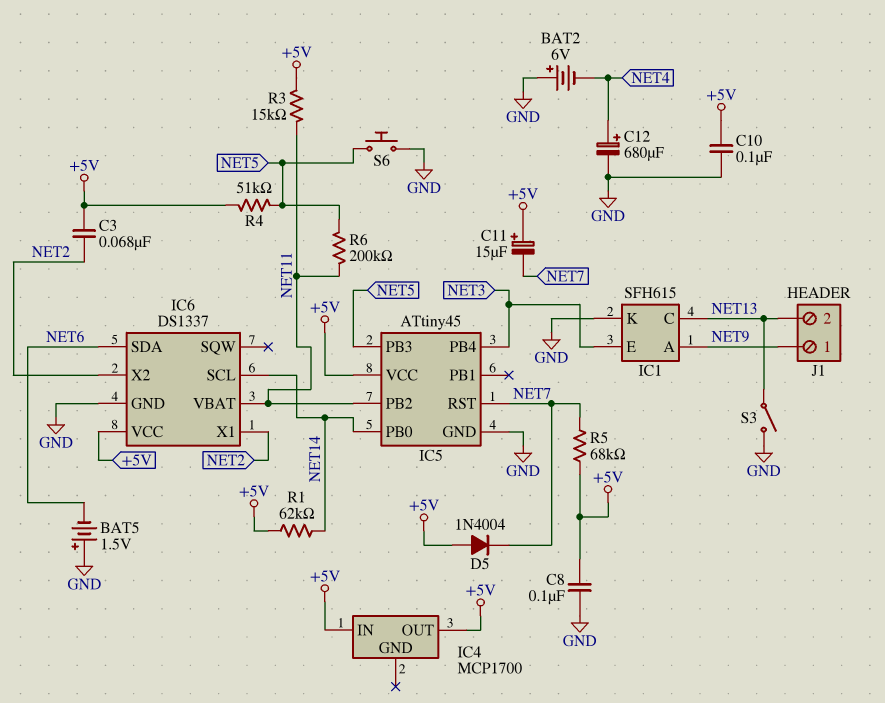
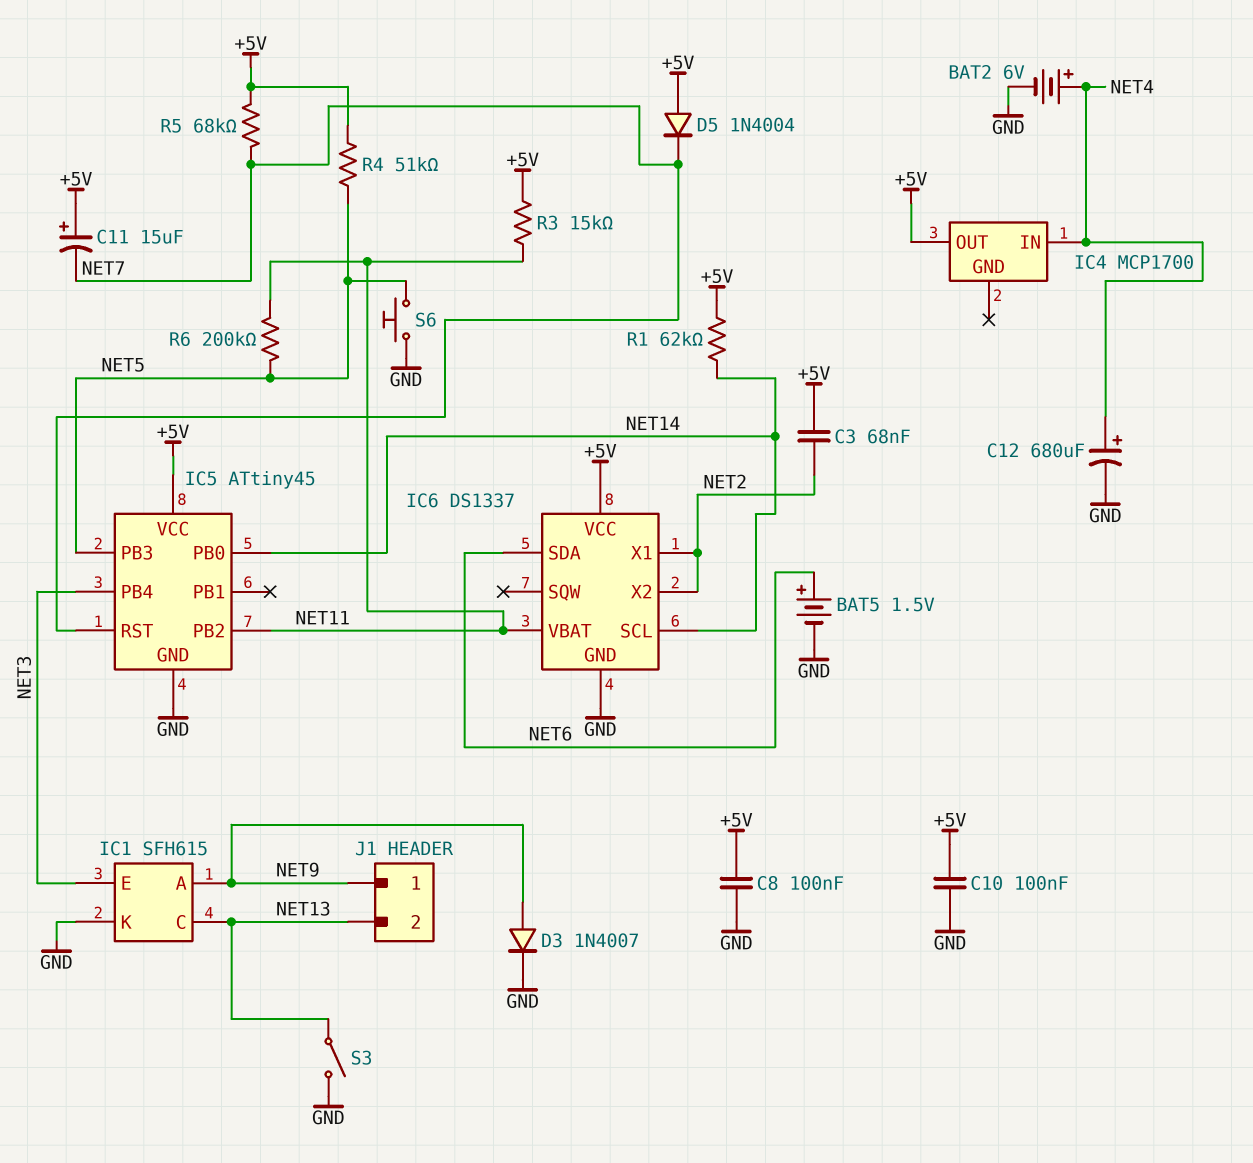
BAT2: 6V (plus GND, minus NET4) -> 6V (plus NET4, minus GND)
BAT5: 1.5V (plus GND, minus NET6) -> 1.5V (plus NET6, minus GND)
D3: none -> diode 1N4007 (A NET9, K GND)
IC4 pin IN: +5V -> NET4

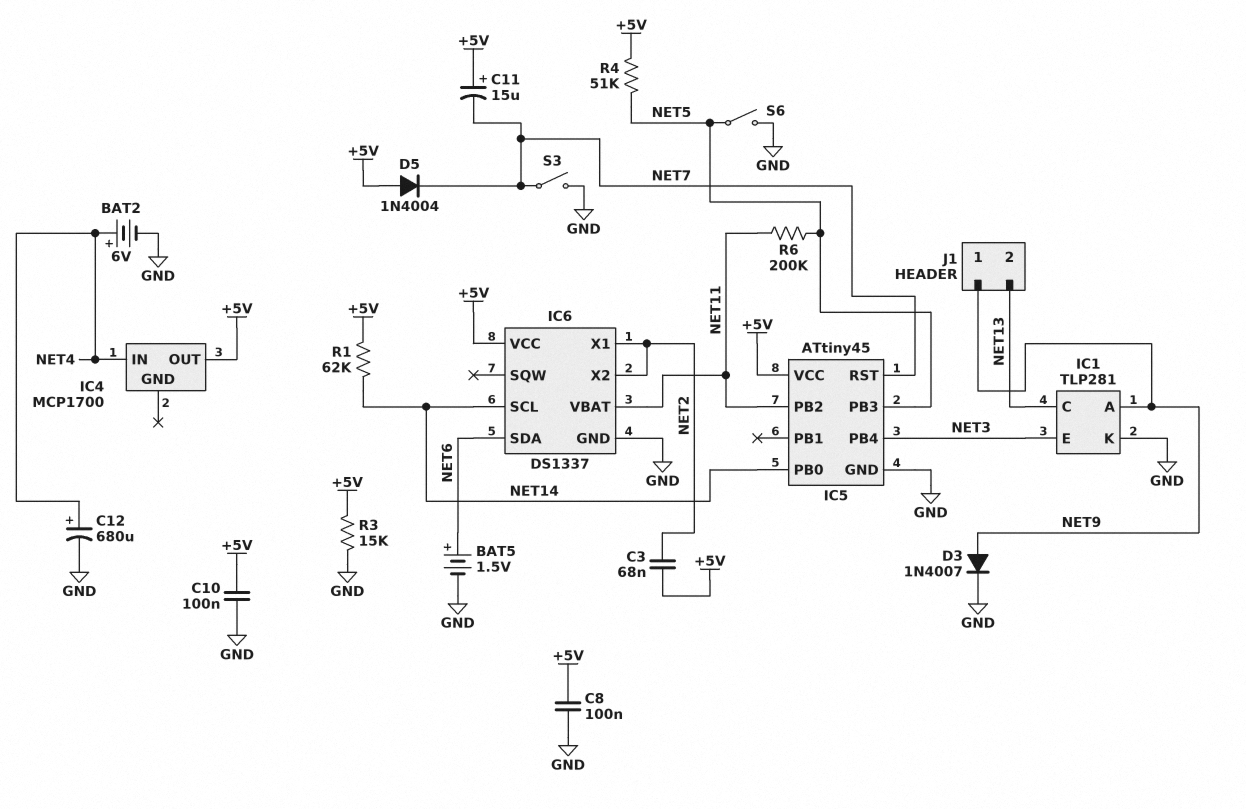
IC1: SFH615 -> TLP281
R3: 15k (+5V, NET11) -> 15k (+5V, GND)
R5: 68k (+5V, NET7) -> none
S3: switch (GND, NET13) -> switch (GND, NET7)
S6: button (GND, NET5) -> switch (GND, NET5)

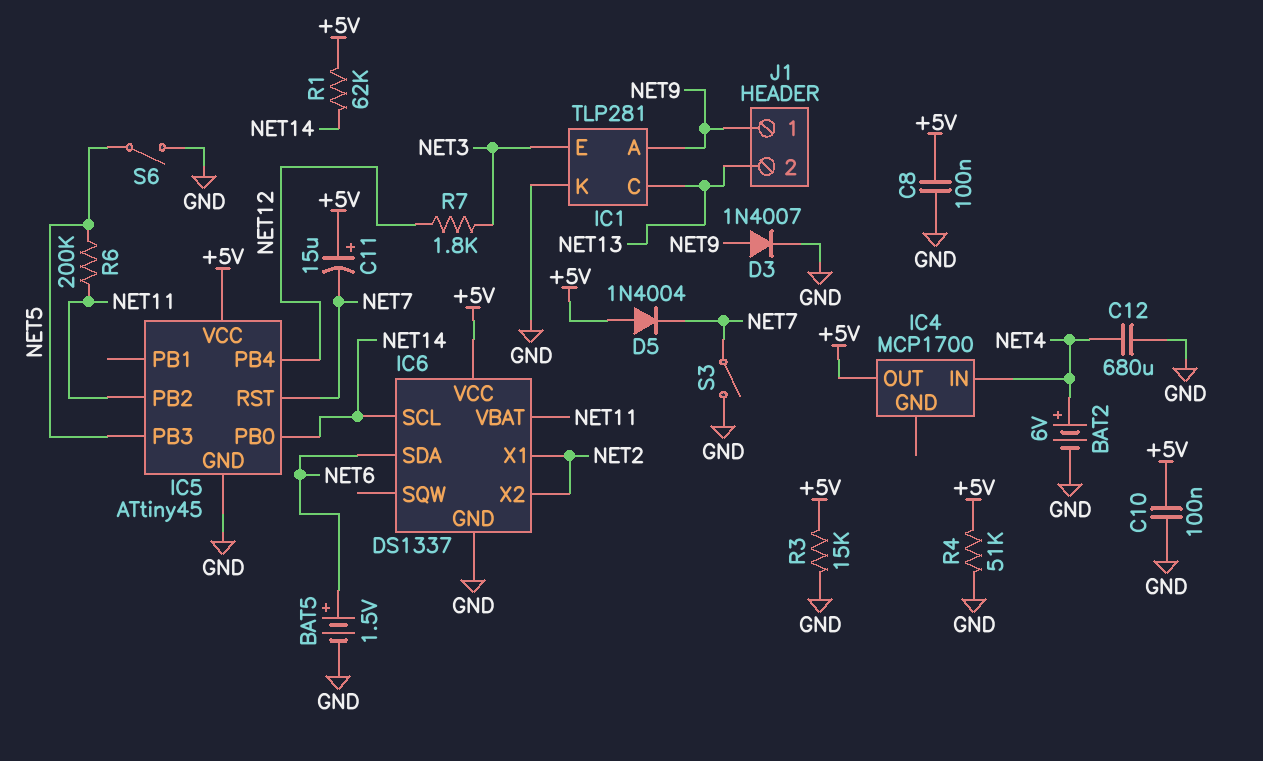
C3: 68nF (+5V, NET2) -> none
C12: 680uF (plus NET4, minus GND) -> 680uF (GND, NET4)
IC5 pin PB4: NET3 -> NET12
R4: 51k (+5V, NET5) -> 51k (+5V, GND)
R7: none -> 1.8k (NET3, NET12)

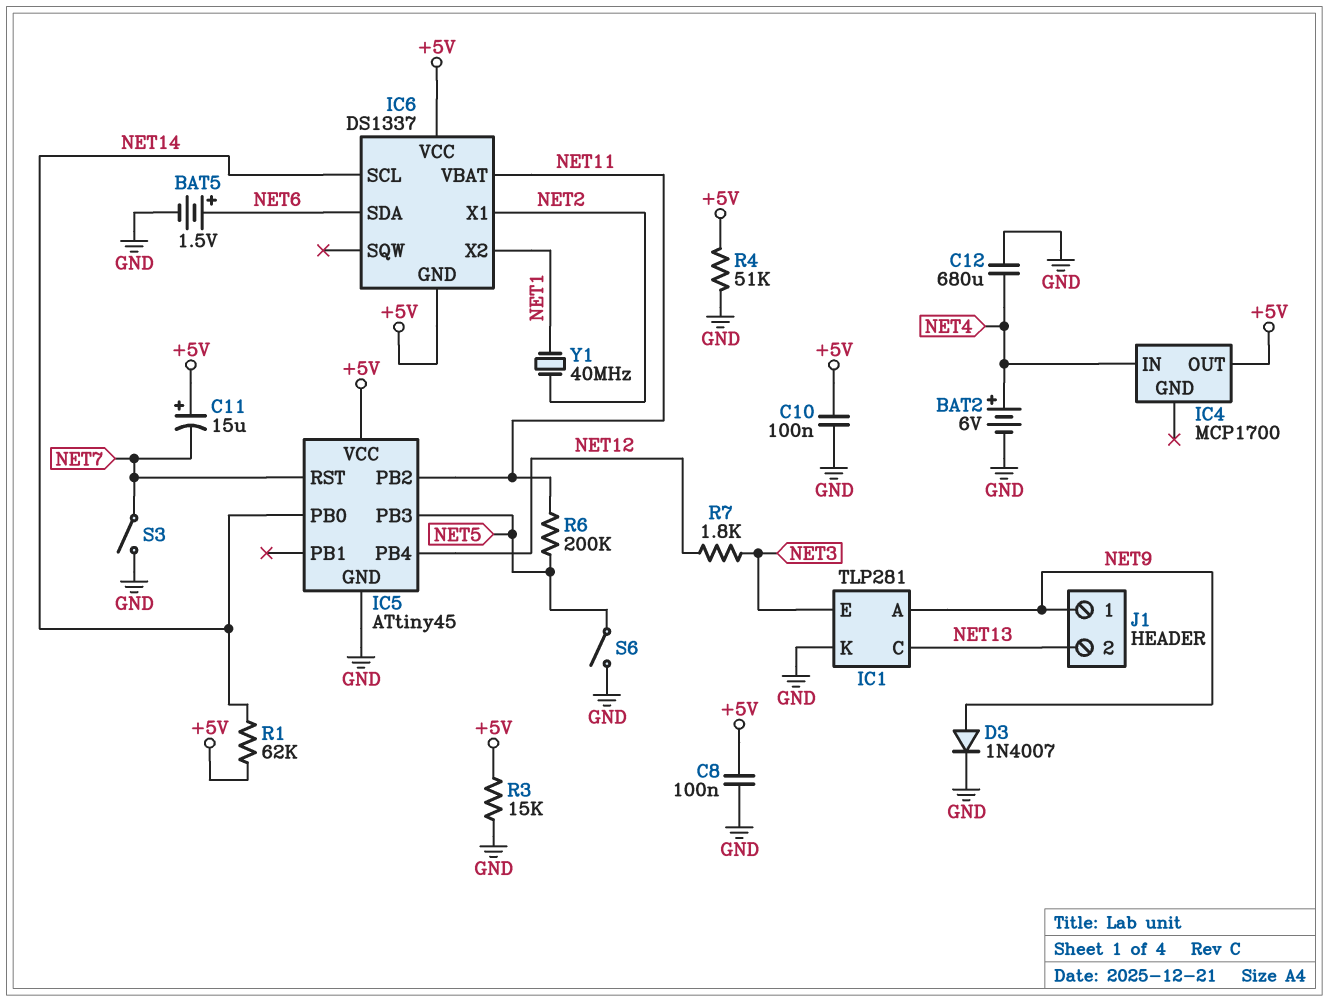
D5: diode 1N4004 (A +5V, K NET7) -> none
IC6 pin GND: GND -> +5V
IC6 pin X2: NET2 -> NET1
Y1: none -> 40MHz (NET1, NET2)

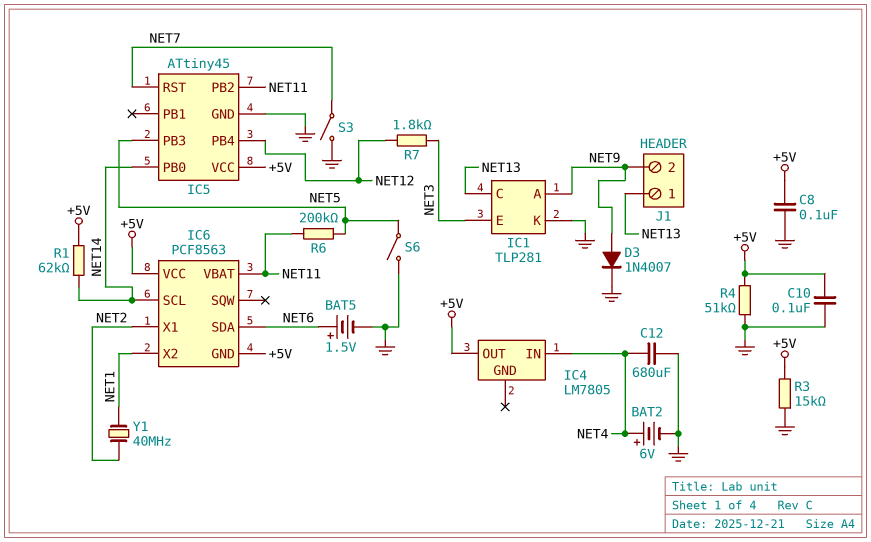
C11: 15uF (plus +5V, minus NET7) -> none
IC4: MCP1700 -> LM7805
IC6: DS1337 -> PCF8563
J1 pin 1: NET9 -> NET13
J1 pin 2: NET13 -> NET9

